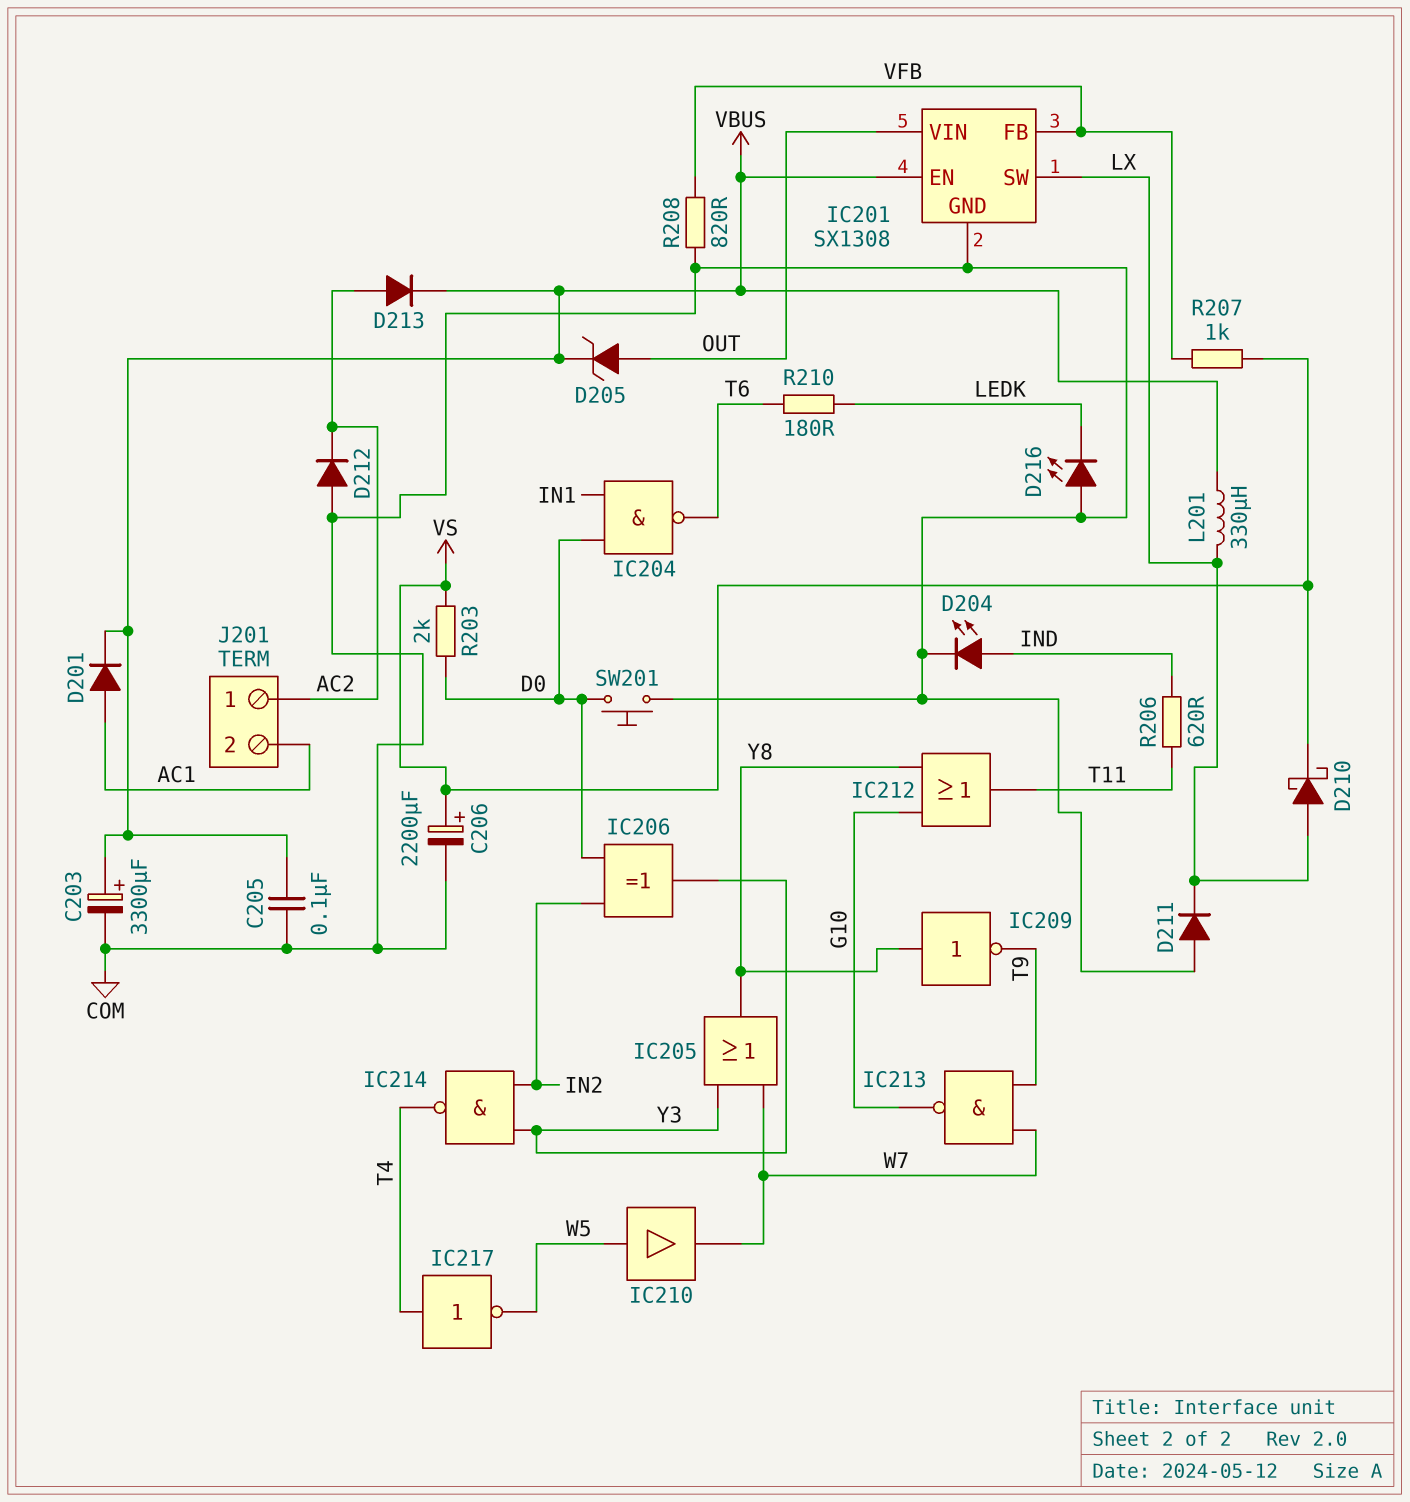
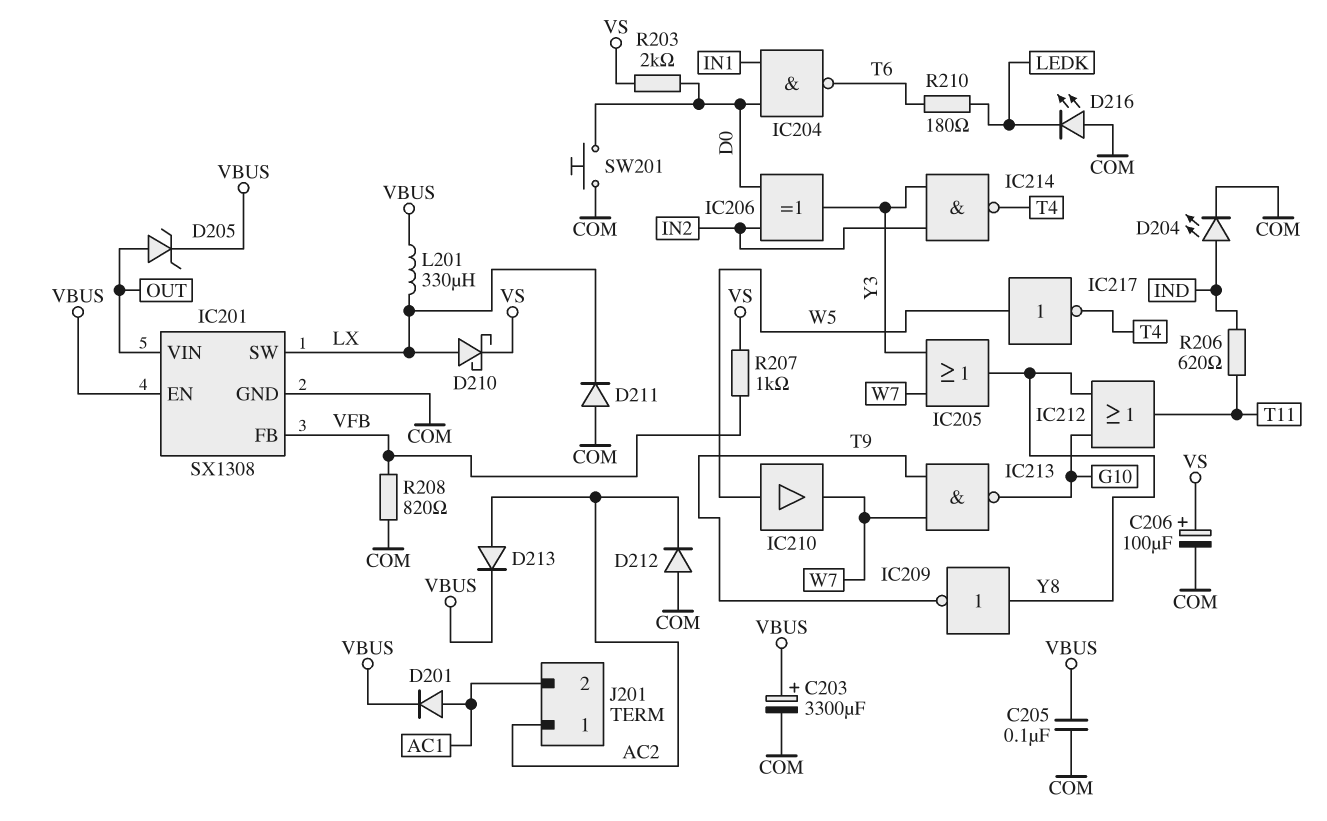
C206: 2200uF (plus VS, minus COM) -> 100uF (plus VS, minus COM)
IC217: NOT (in T4, out W5) -> NOT (in W5, out T4)

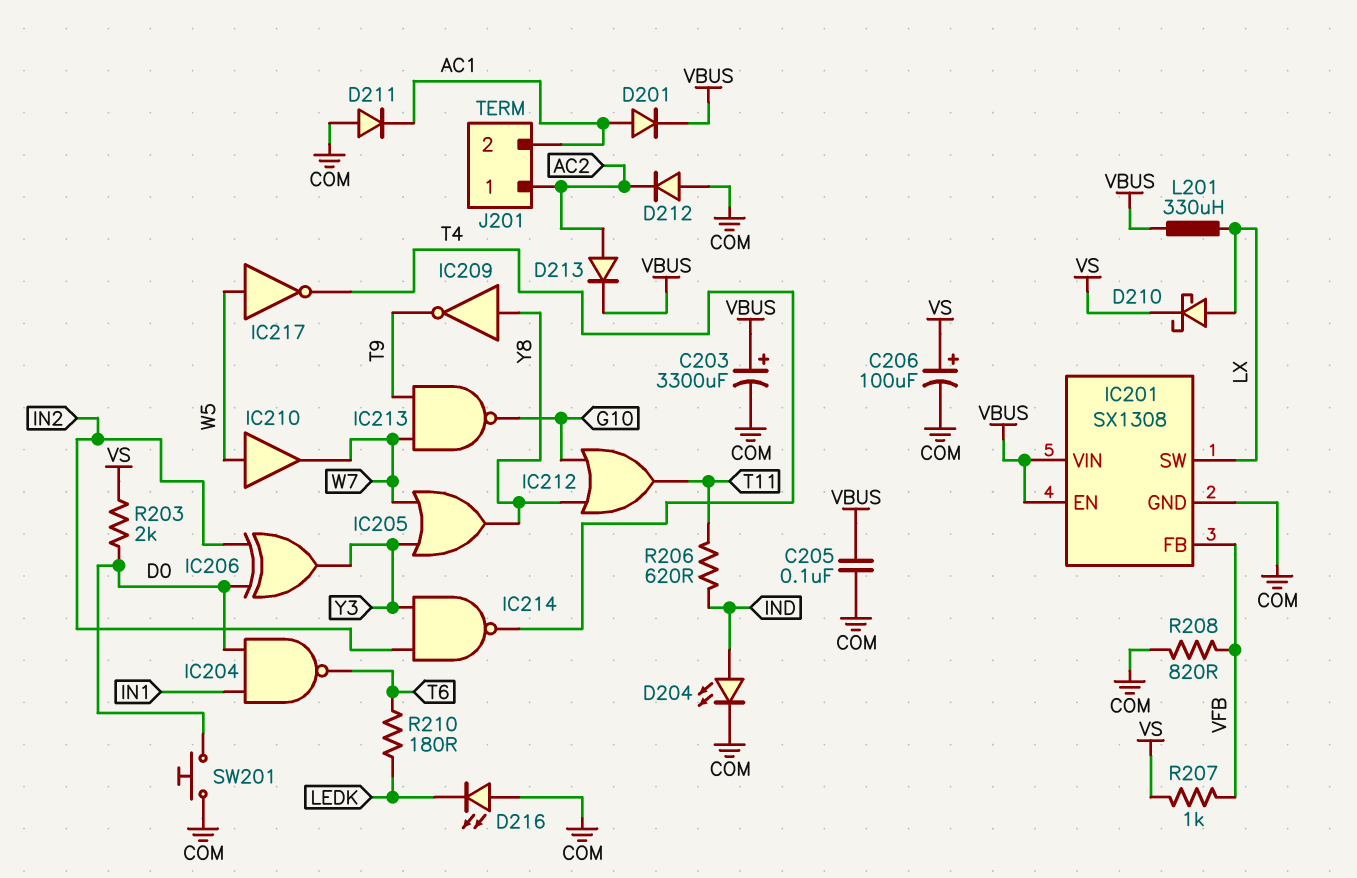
D205: zener (A OUT, K VBUS) -> none
D211: diode (A COM, K LX) -> diode (A COM, K AC1)
IC201 pin VIN: OUT -> VBUS

